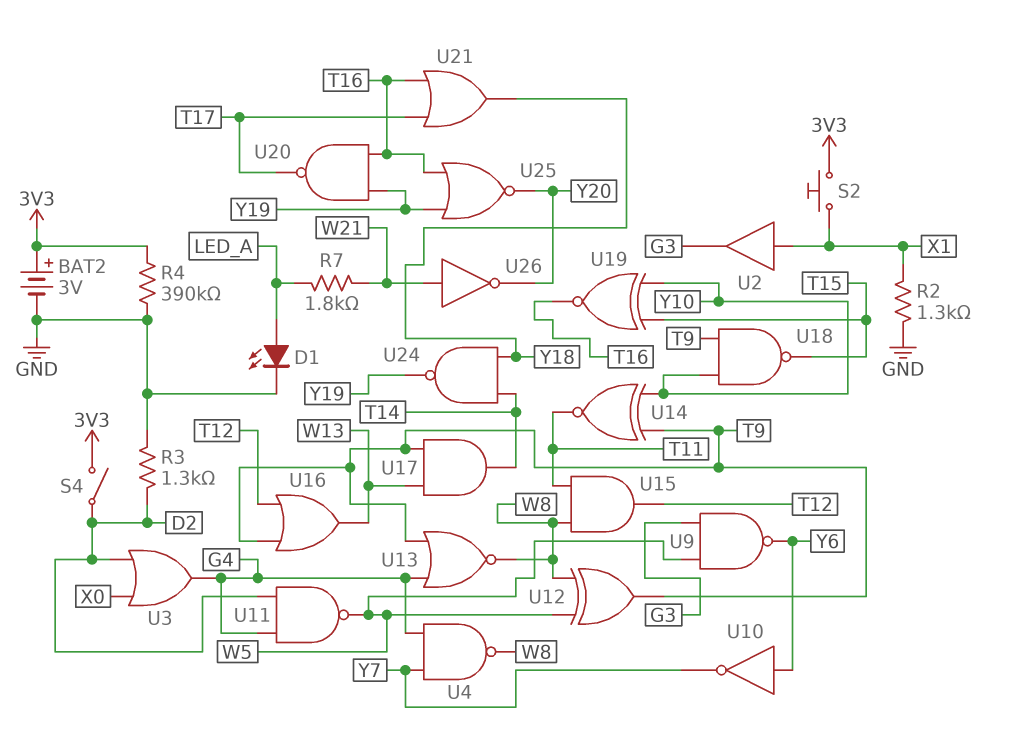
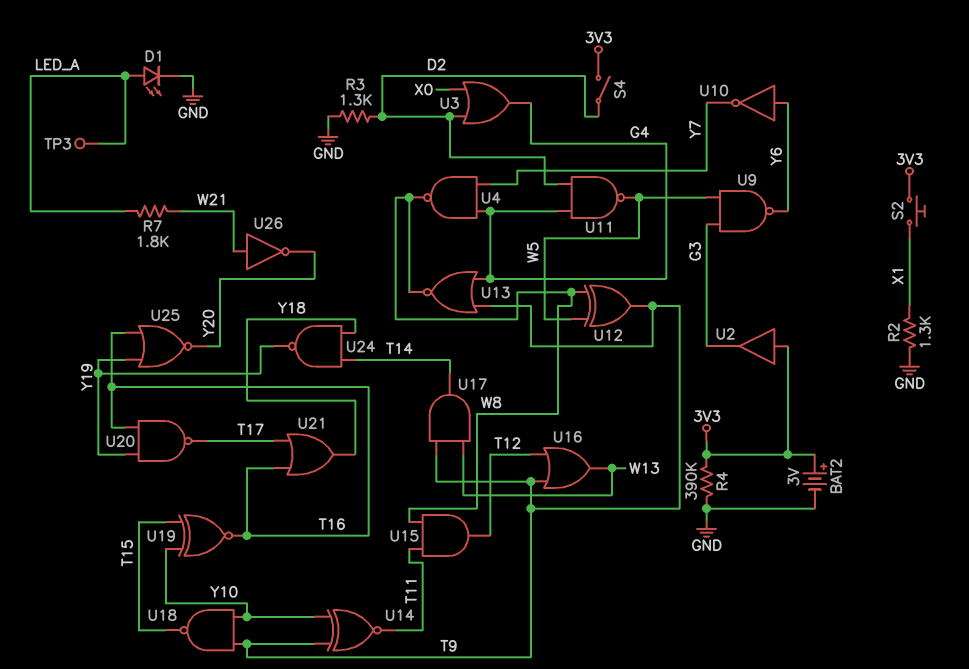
TP3: none -> test point (LED_A)
U2: buffer (in X1, out G3) -> buffer (in 3V3, out G3)

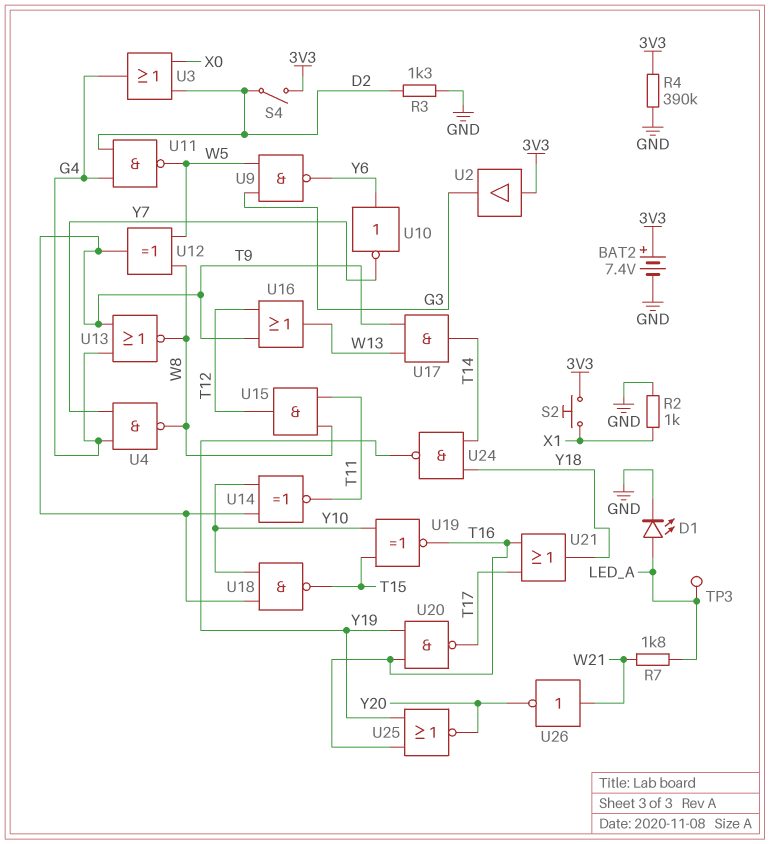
BAT2: 3V (plus 3V3, minus GND) -> 7.4V (plus 3V3, minus GND)
R2: 1.3k (GND, X1) -> 1k (GND, X1)

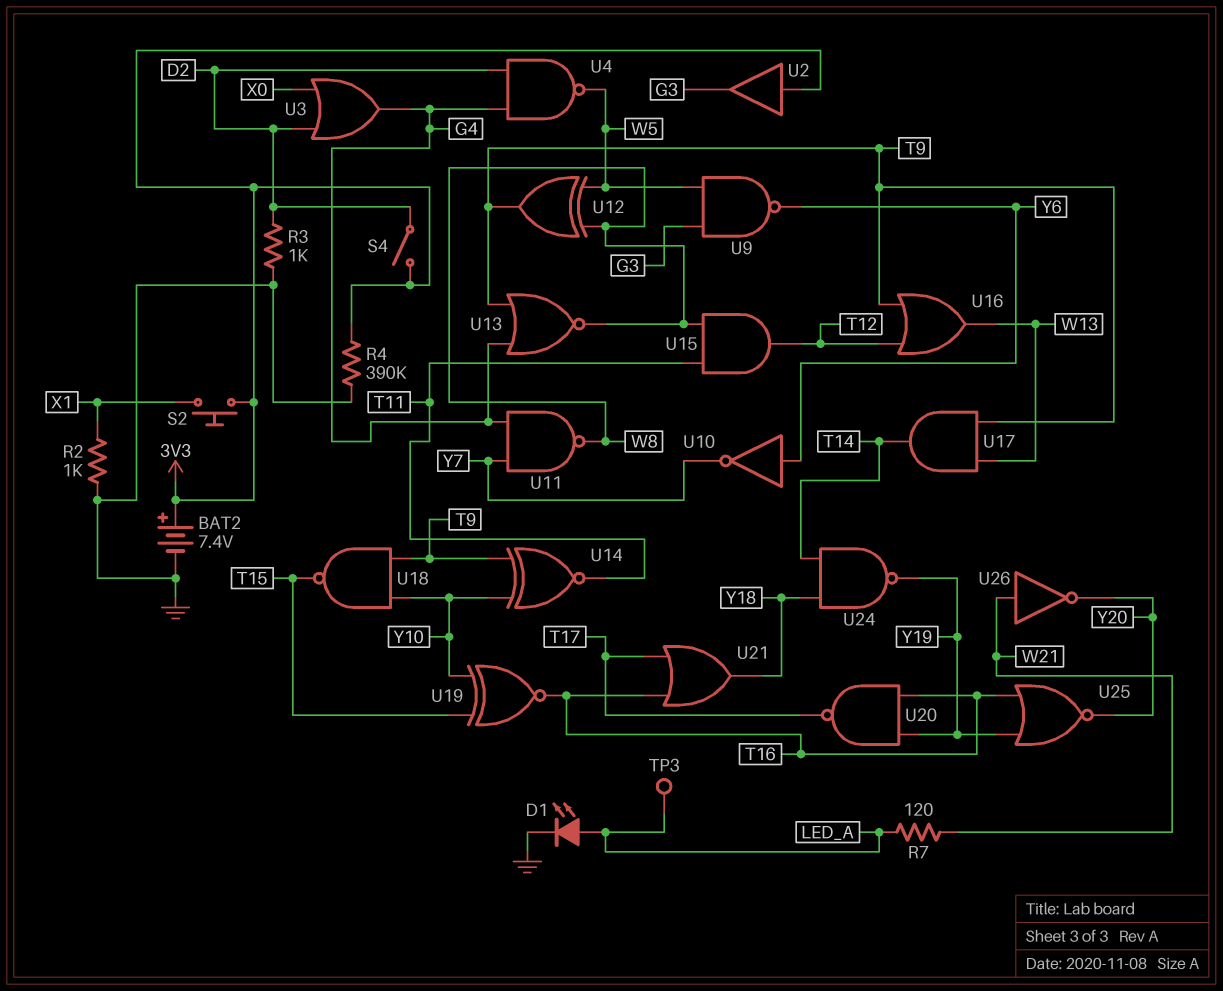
R3: 1.3k (D2, GND) -> 1k (D2, GND)
R7: 1.8k (LED_A, W21) -> 120 (LED_A, W21)
U4: NAND (in G4, in Y7, out W8) -> NAND (in D2, in G4, out W5)
U11: NAND (in D2, in G4, out W5) -> NAND (in G4, in Y7, out W8)

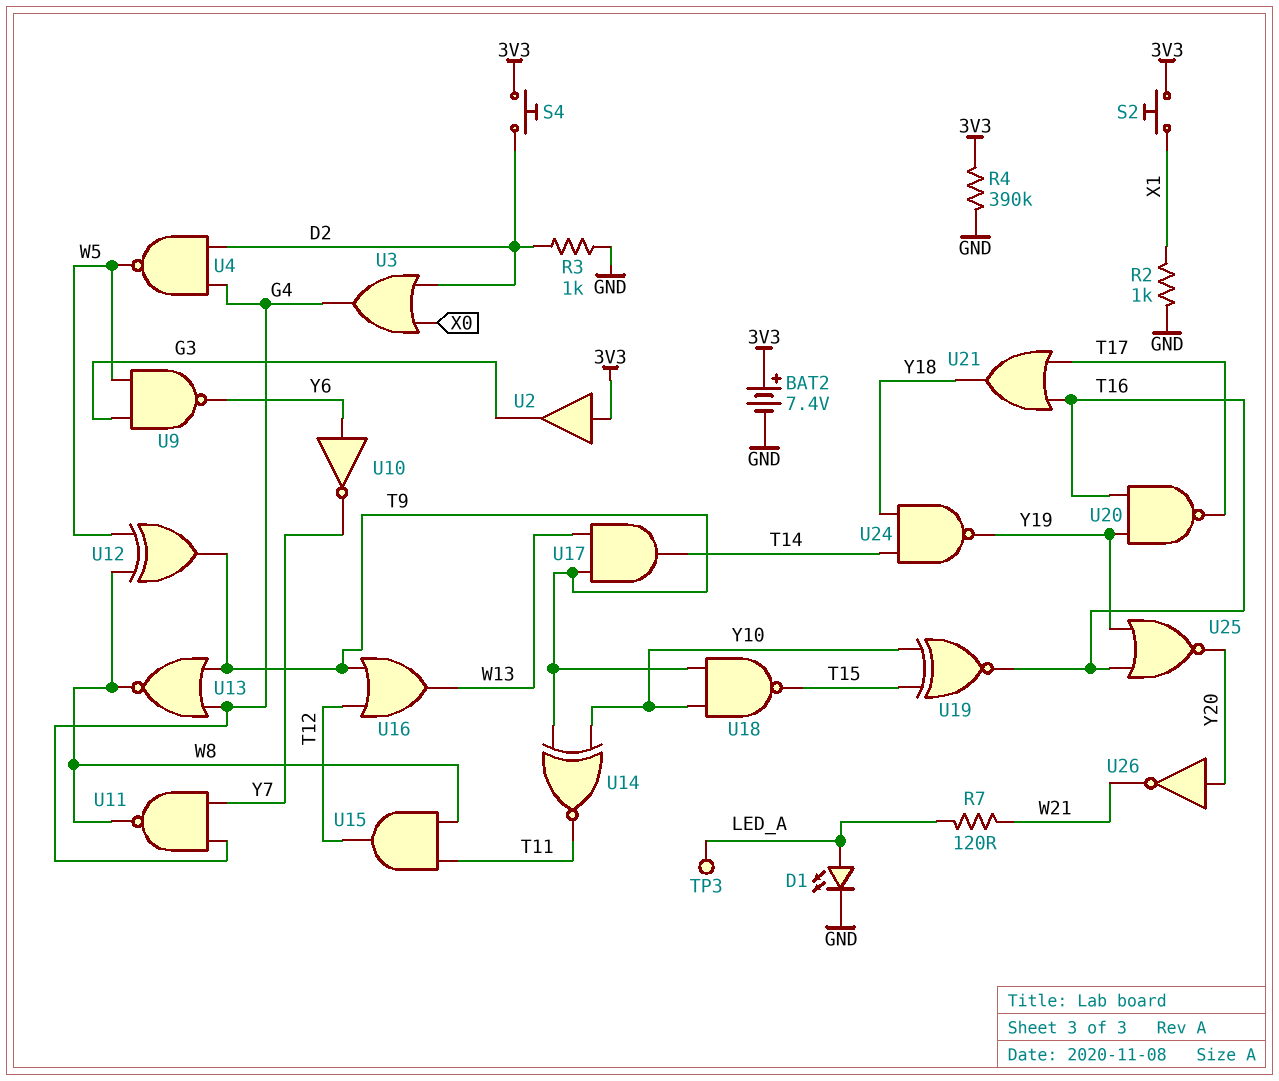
S4: switch (3V3, D2) -> button (3V3, D2)
U26: NOT (in W21, out Y20) -> NOT (in Y20, out W21)

